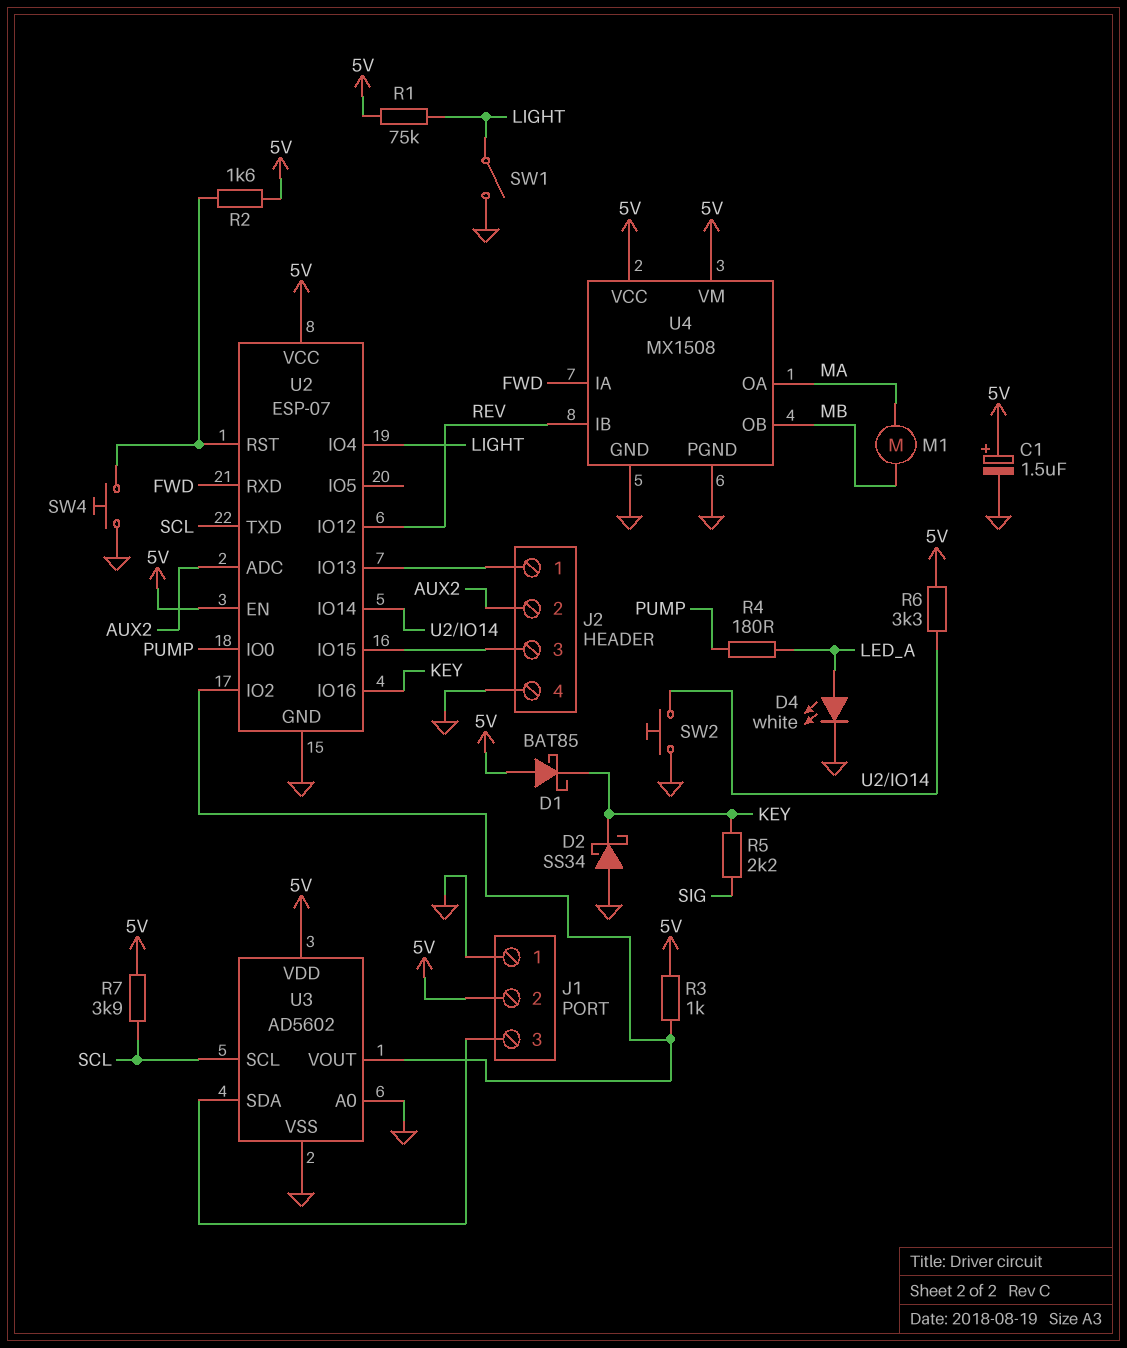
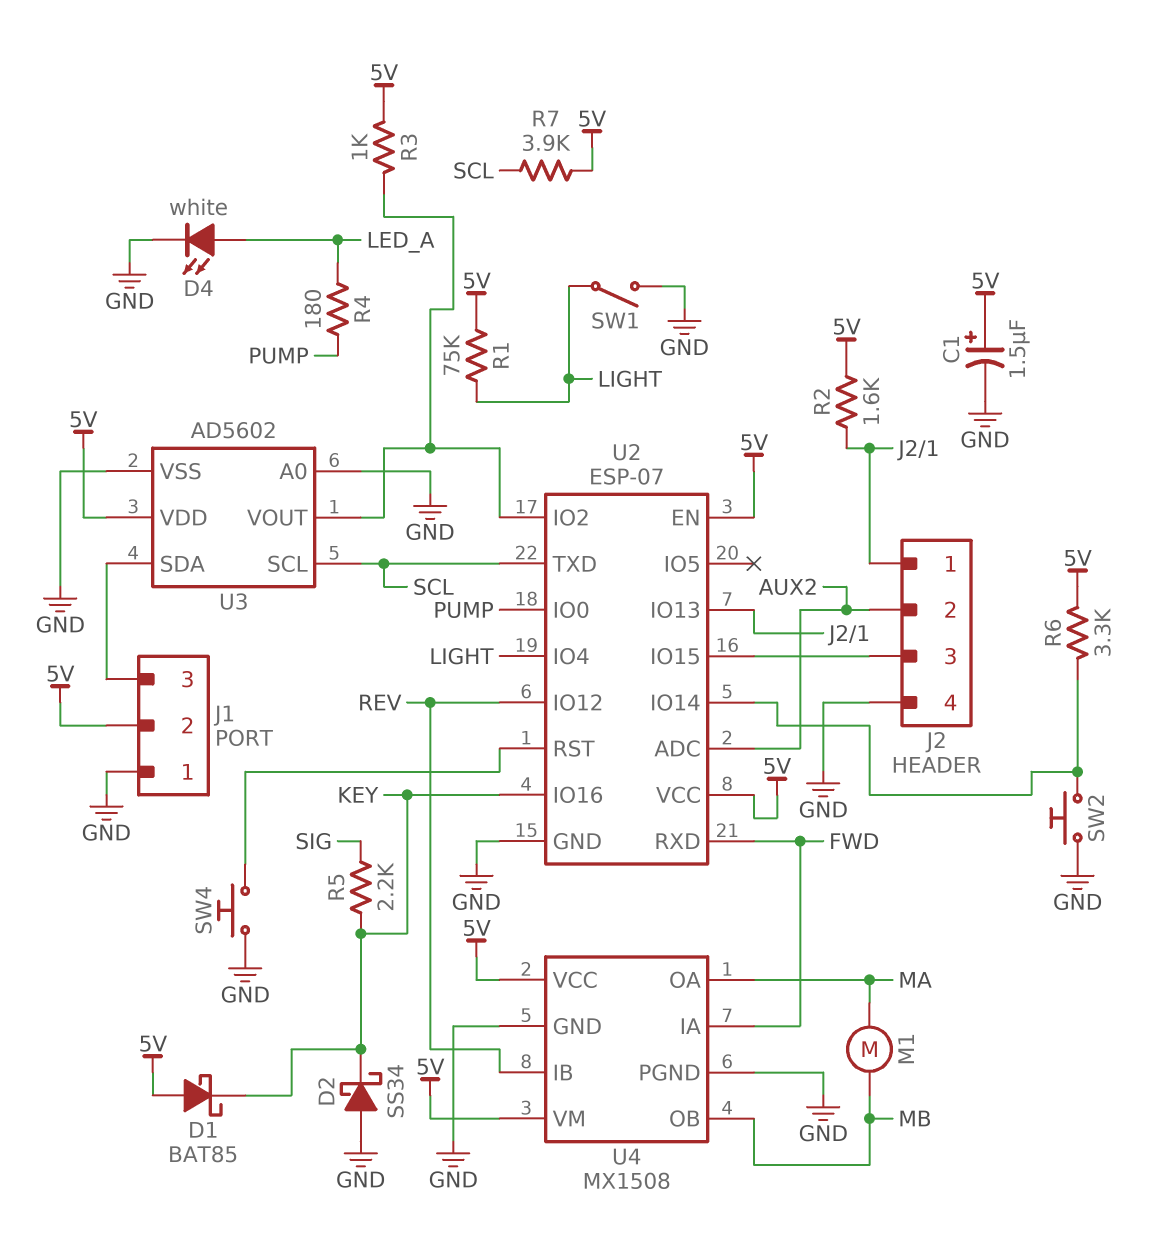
R2: 1.6k (5V, U2/RST) -> 1.6k (5V, J2/1)

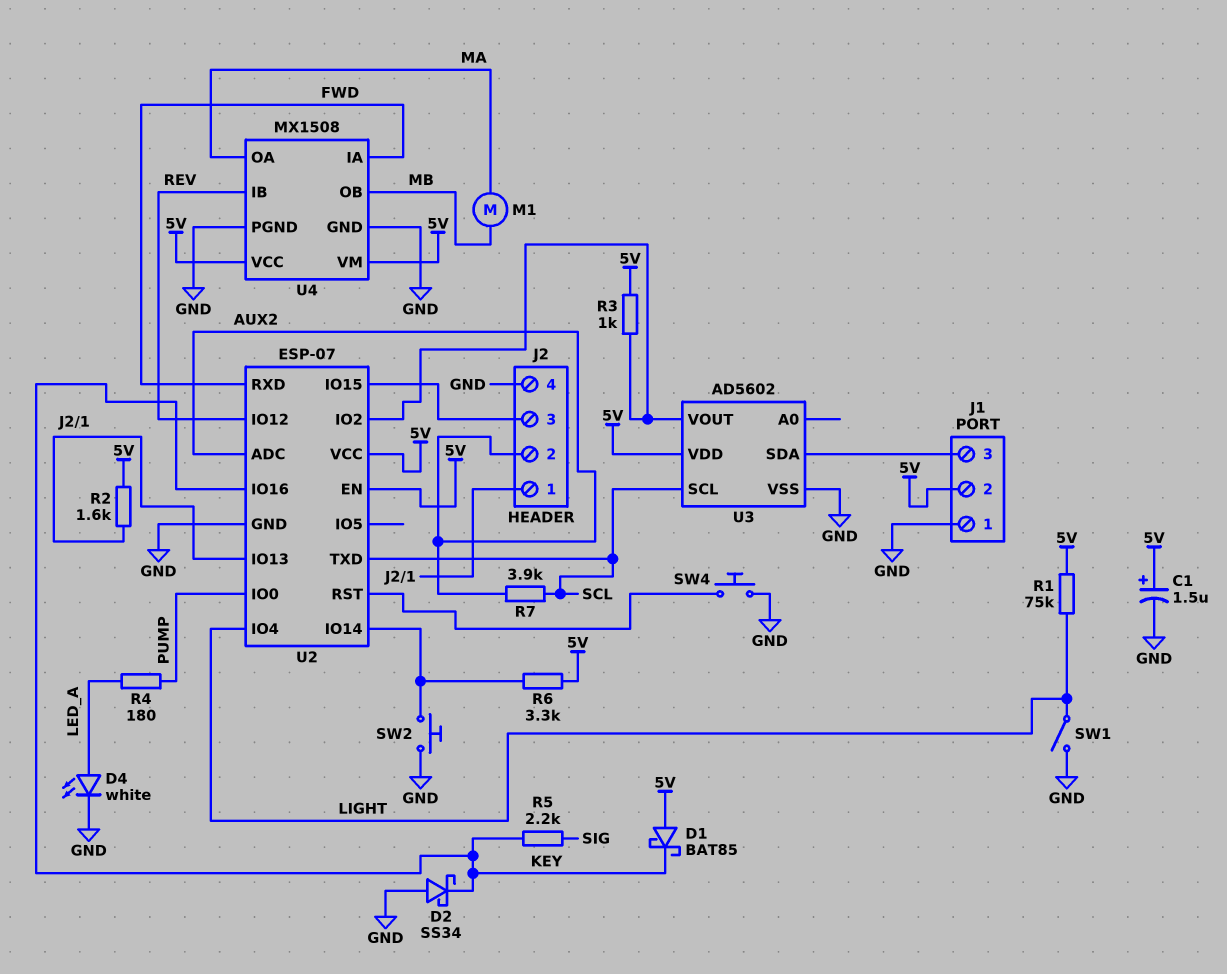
R7: 3.9k (5V, SCL) -> 3.9k (AUX2, SCL)
U3 pin A0: GND -> none

